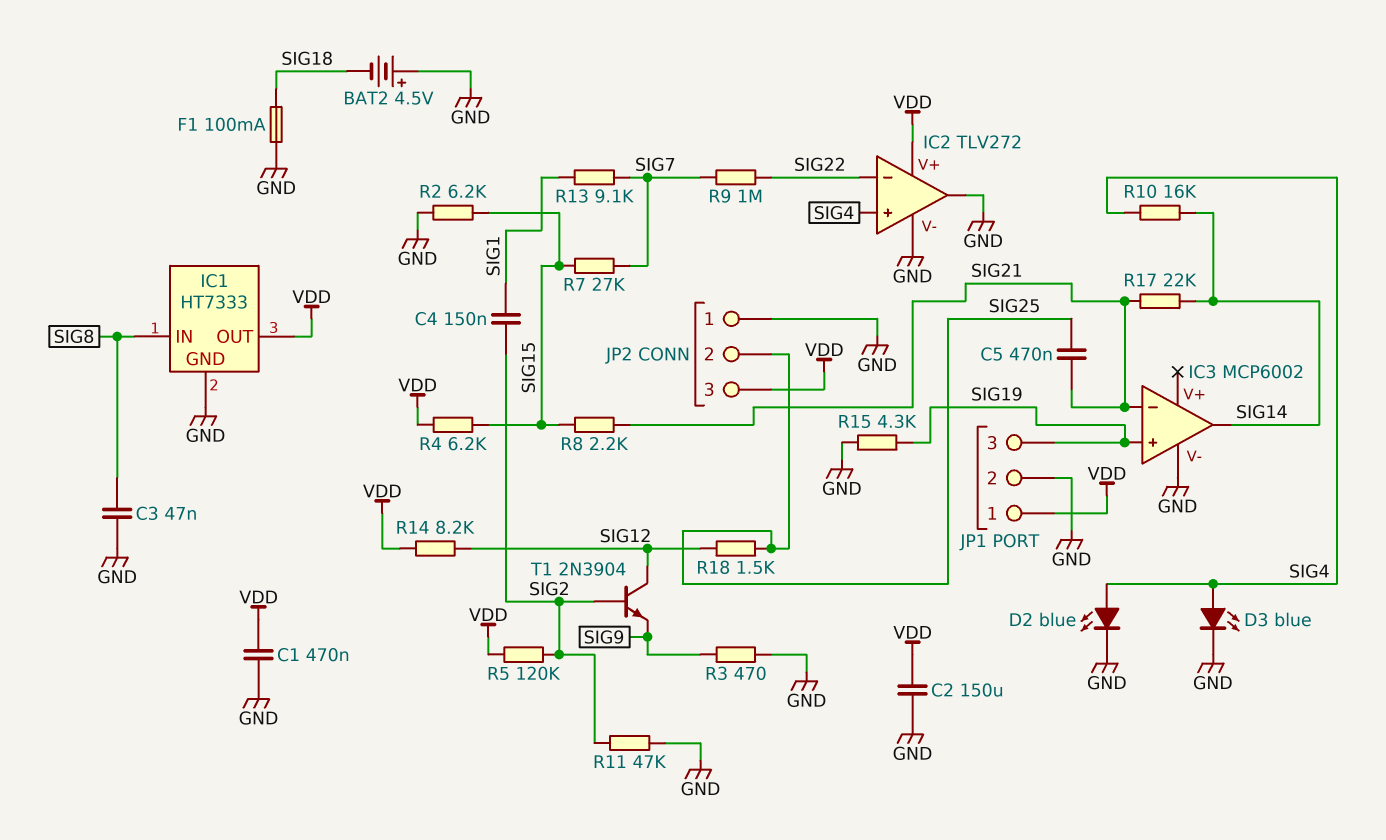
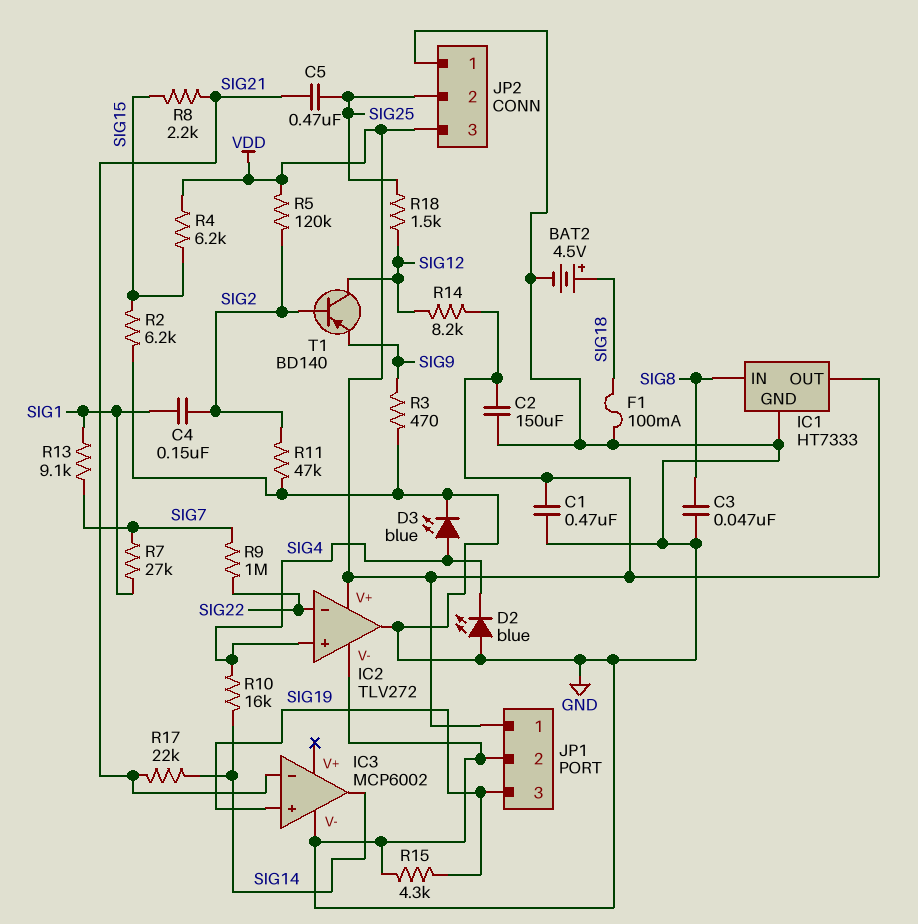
BAT2: 4.5V (plus GND, minus SIG18) -> 4.5V (plus SIG18, minus GND)
D2: LED blue (A SIG4, K GND) -> LED blue (A GND, K SIG4)
R7: 27k (SIG7, SIG15) -> 27k (SIG1, SIG7)
T1: NPN 2N3904 (B SIG2, C SIG12, E SIG9) -> PNP BD140 (B SIG2, C SIG12, E SIG9)

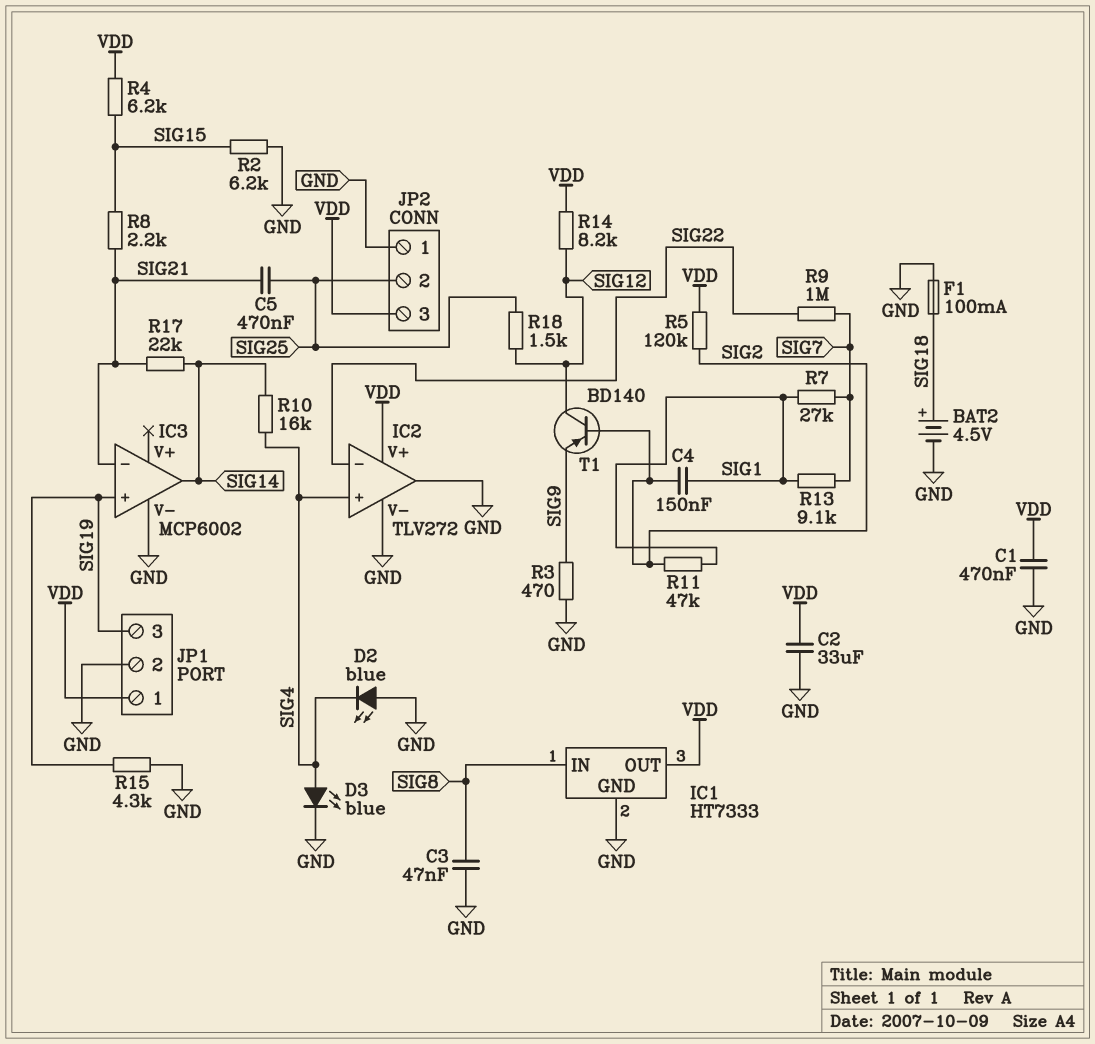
C2: 150uF (GND, VDD) -> 33uF (GND, VDD)
R11: 47k (GND, SIG2) -> 47k (SIG1, SIG2)

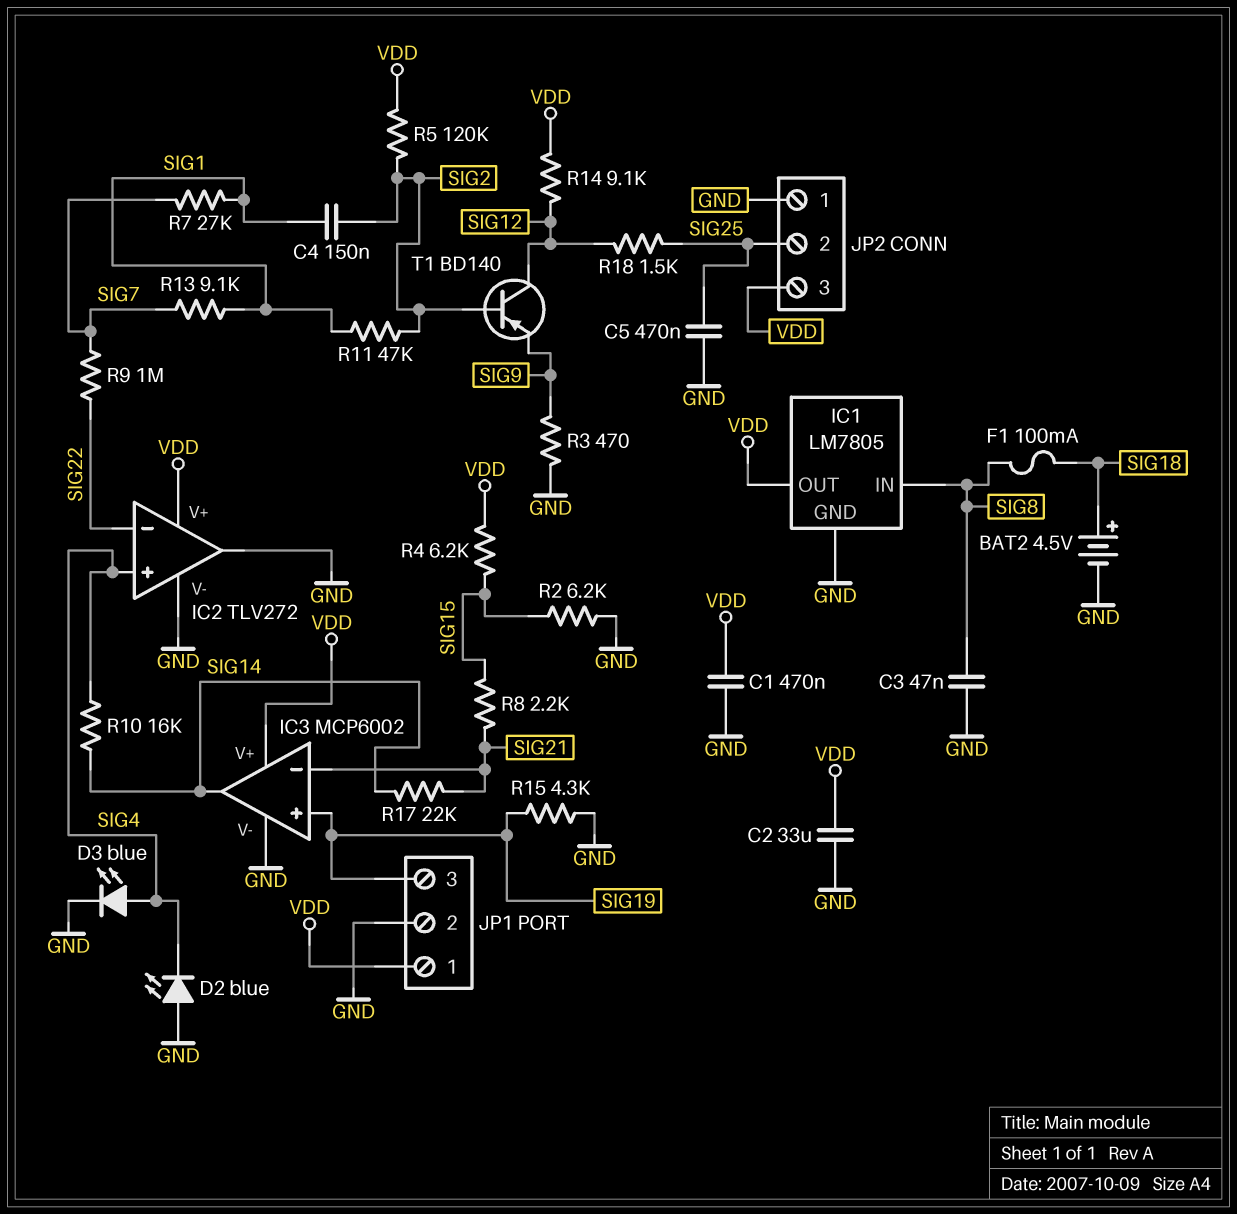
C5: 470nF (SIG21, SIG25) -> 470nF (GND, SIG25)
F1: 100mA (GND, SIG18) -> 100mA (SIG8, SIG18)
IC1: HT7333 -> LM7805
IC3 pin V+: none -> VDD
R14: 8.2k (SIG12, VDD) -> 9.1k (SIG12, VDD)

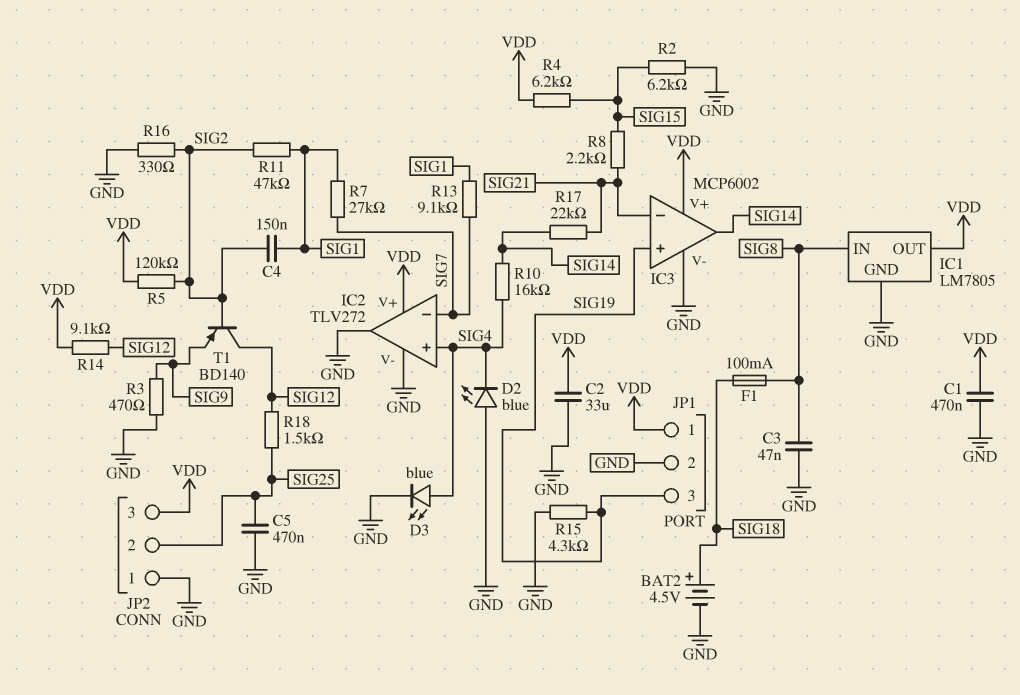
IC2 pin in-: SIG22 -> SIG7
R9: 1M (SIG7, SIG22) -> none
R16: none -> 330 (GND, SIG2)

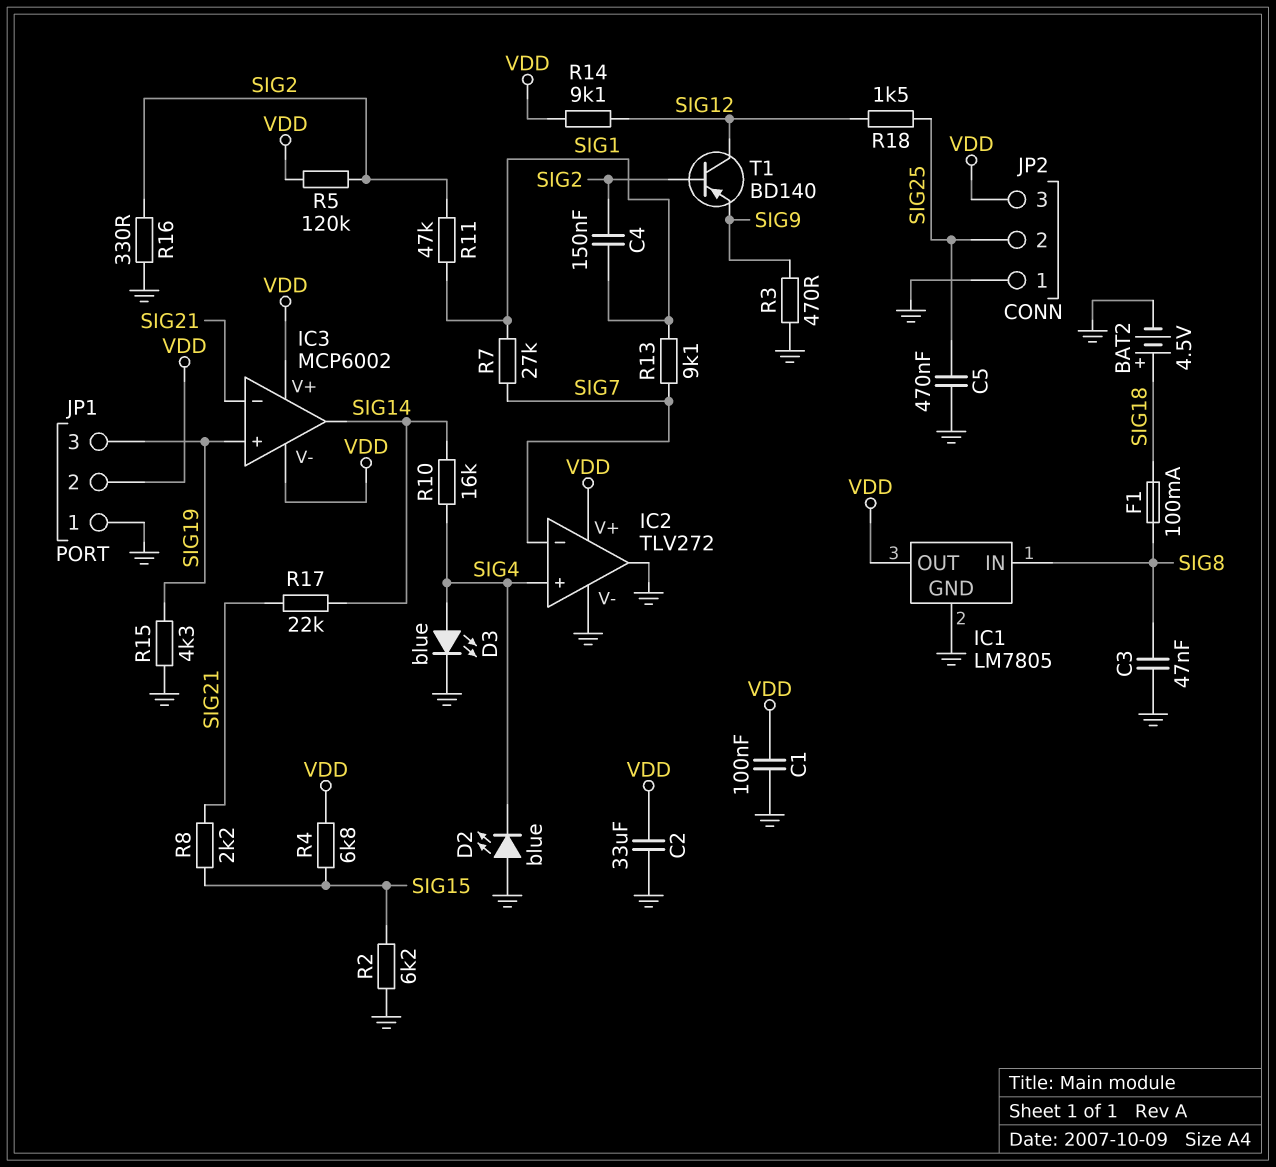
C1: 470nF (GND, VDD) -> 100nF (GND, VDD)
IC3 pin V-: GND -> VDD
JP1 pin 1: VDD -> GND
JP1 pin 2: GND -> VDD
R4: 6.2k (SIG15, VDD) -> 6.8k (SIG15, VDD)

